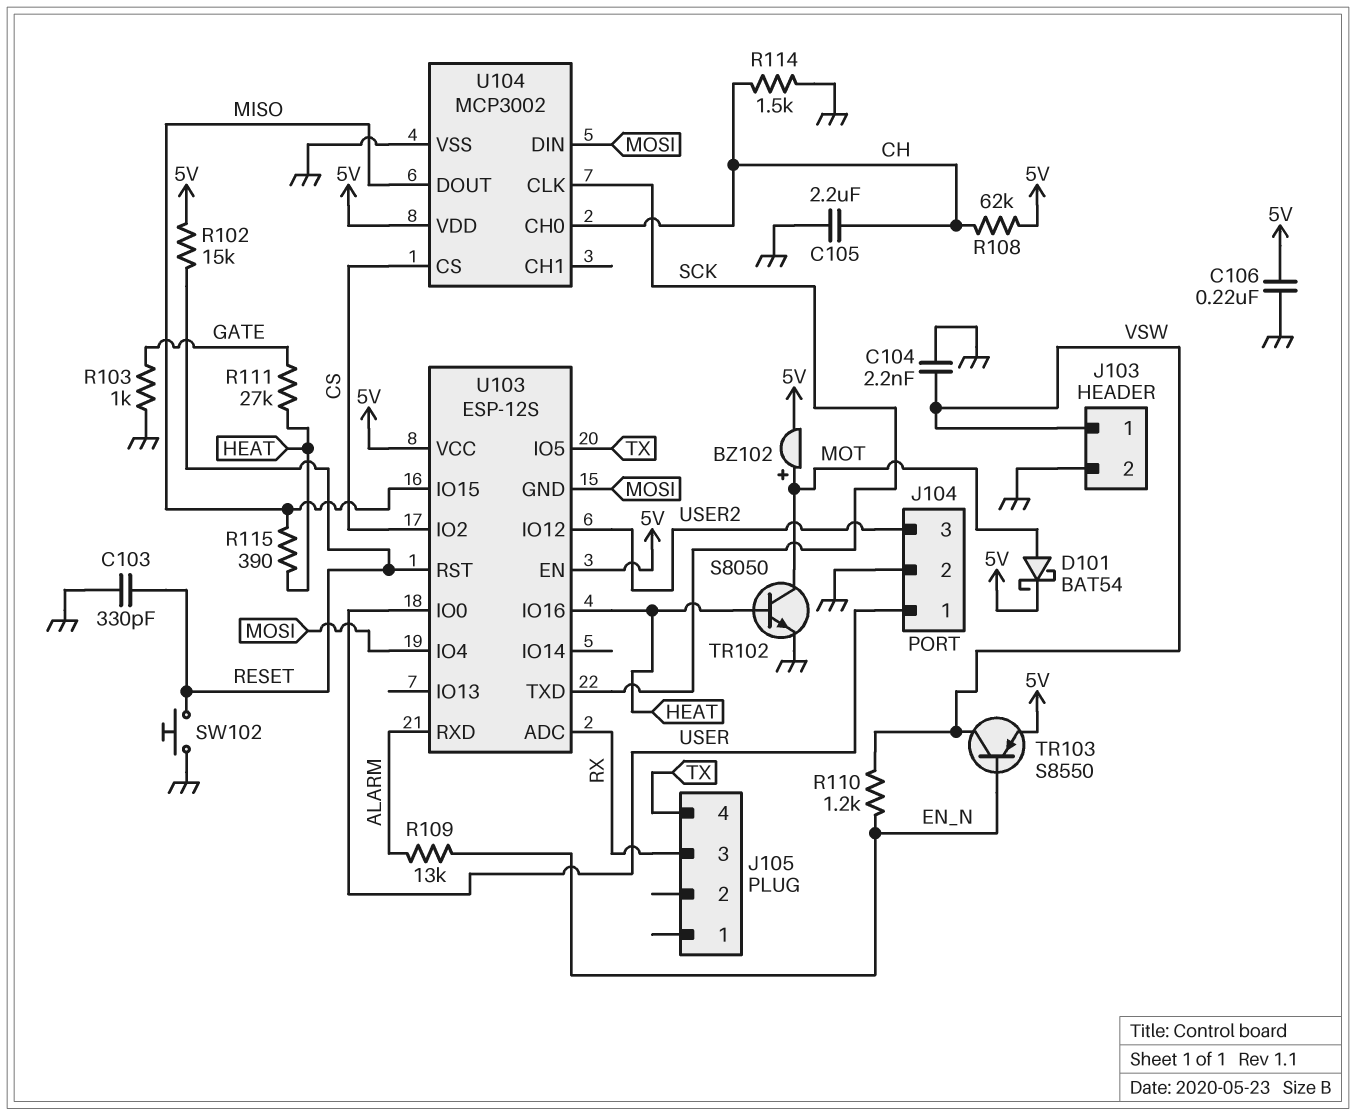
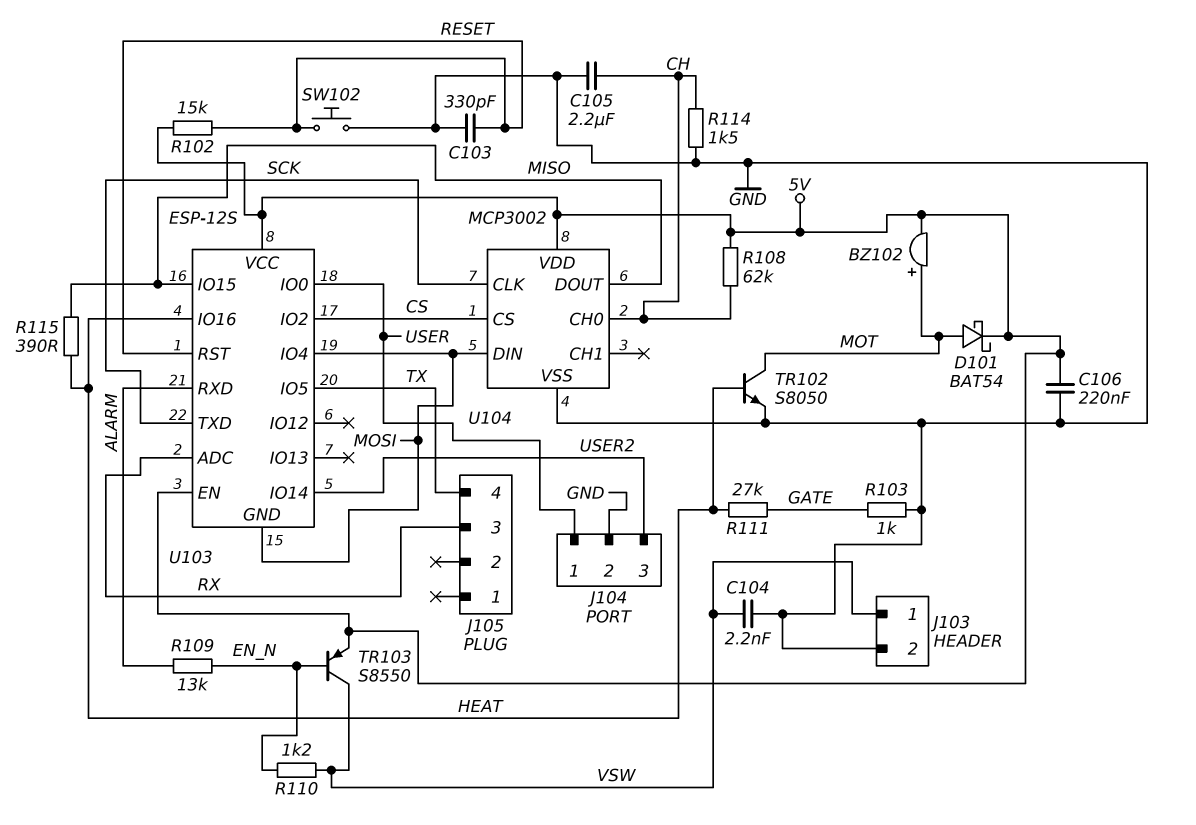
U103 pin IO12: USER2 -> none
U103 pin IO14: none -> USER2

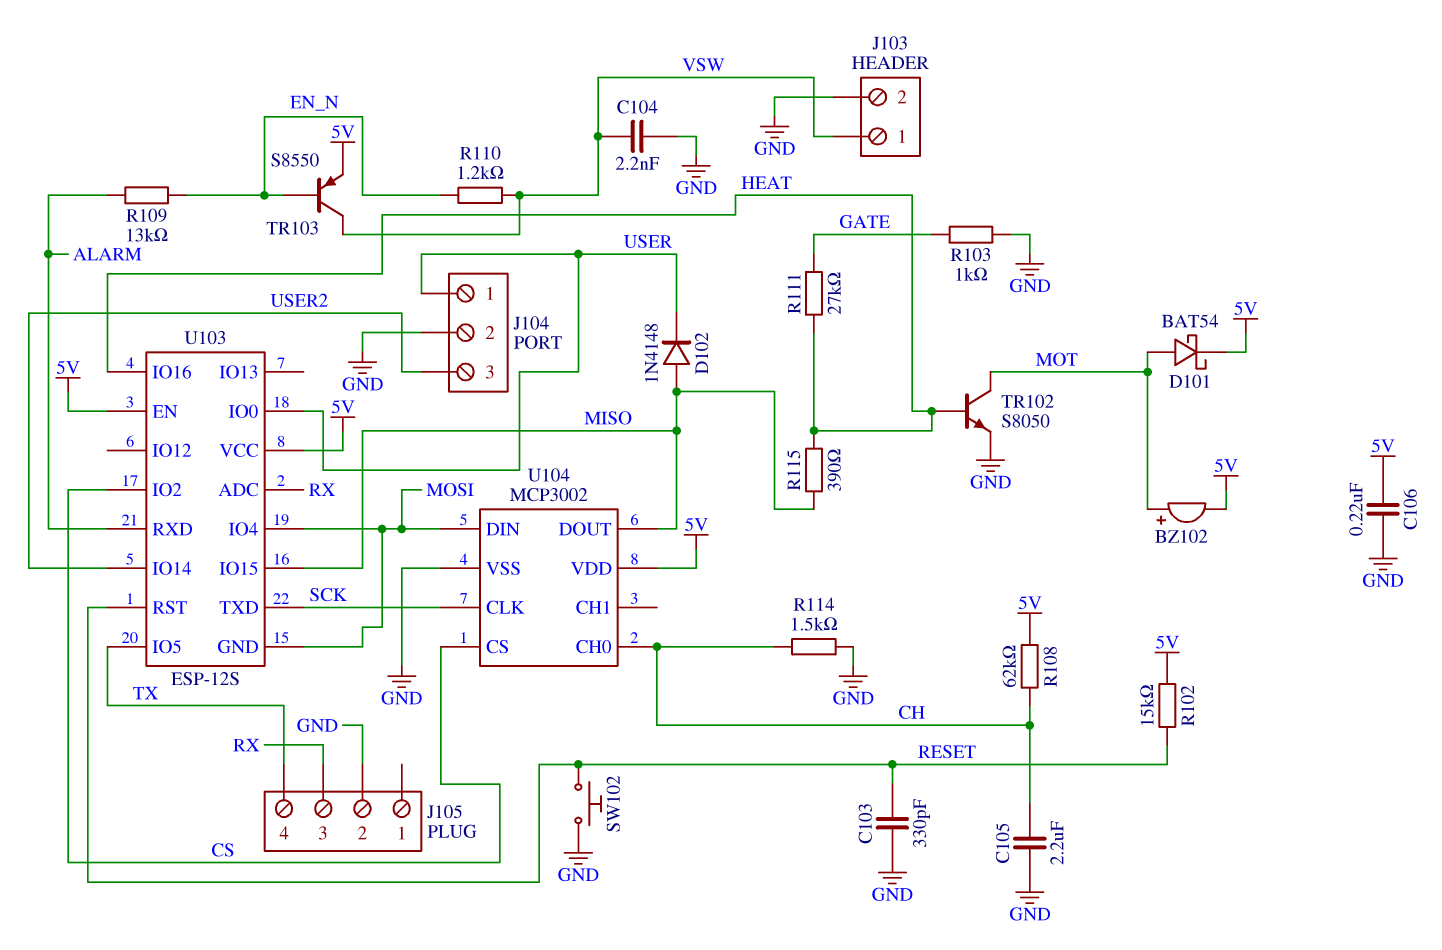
D102: none -> diode 1N4148 (A MISO, K USER)
J105 pin 2: none -> GND

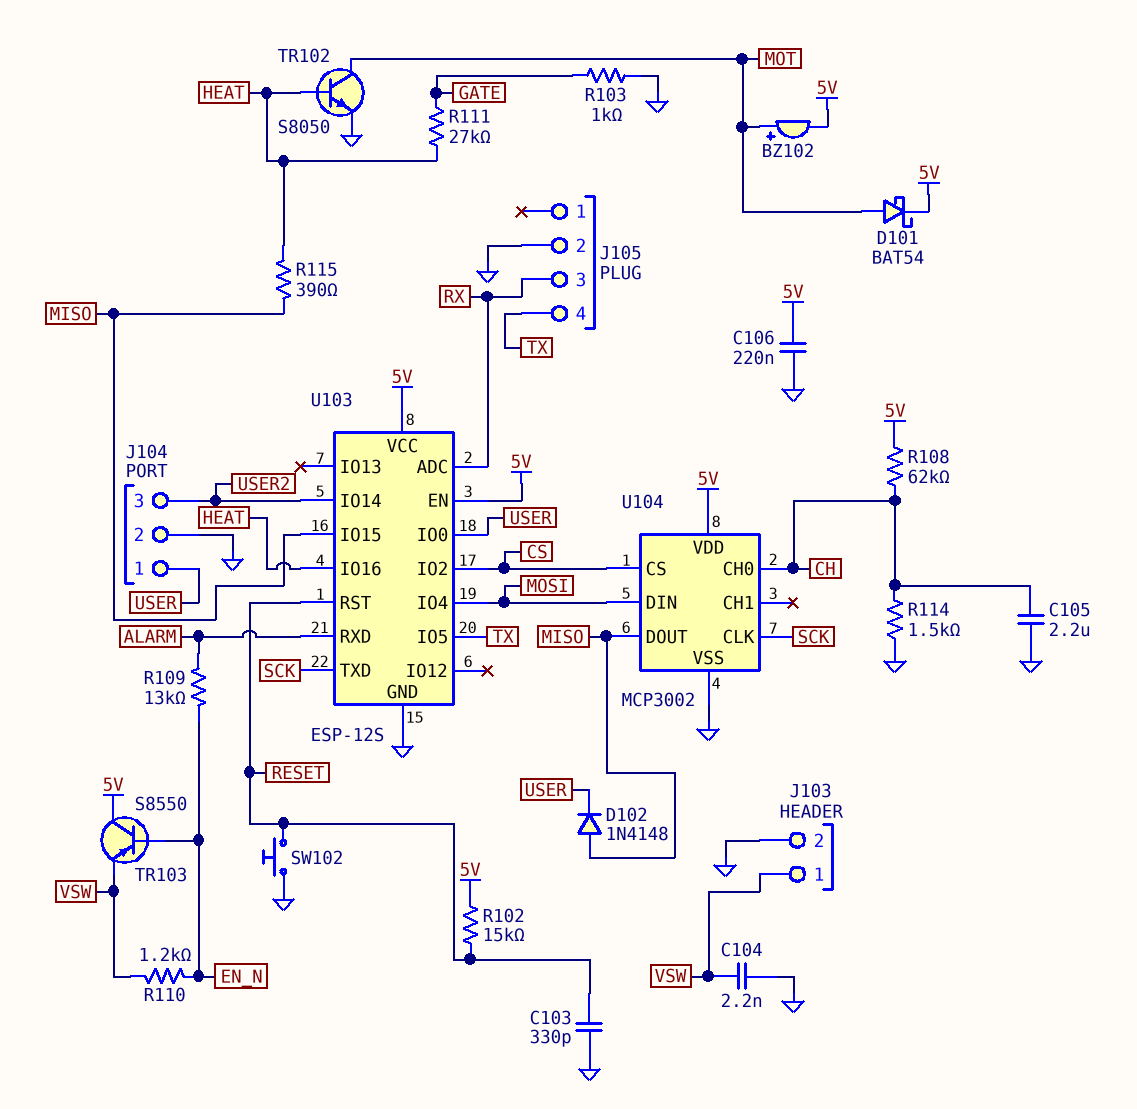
TR103: PNP S8550 (B EN_N, C VSW, E 5V) -> PNP S8550 (B EN_N, C 5V, E VSW)
U103 pin GND: MOSI -> GND

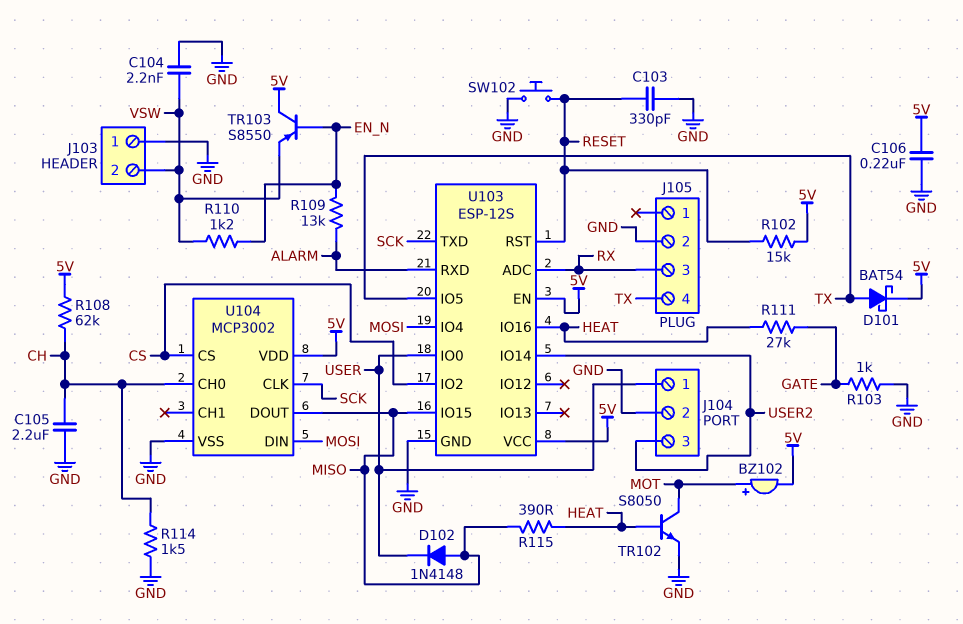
D101: schottky BAT54 (A MOT, K 5V) -> schottky BAT54 (A TX, K 5V)
J103 pin 1: VSW -> GND
J103 pin 2: GND -> VSW

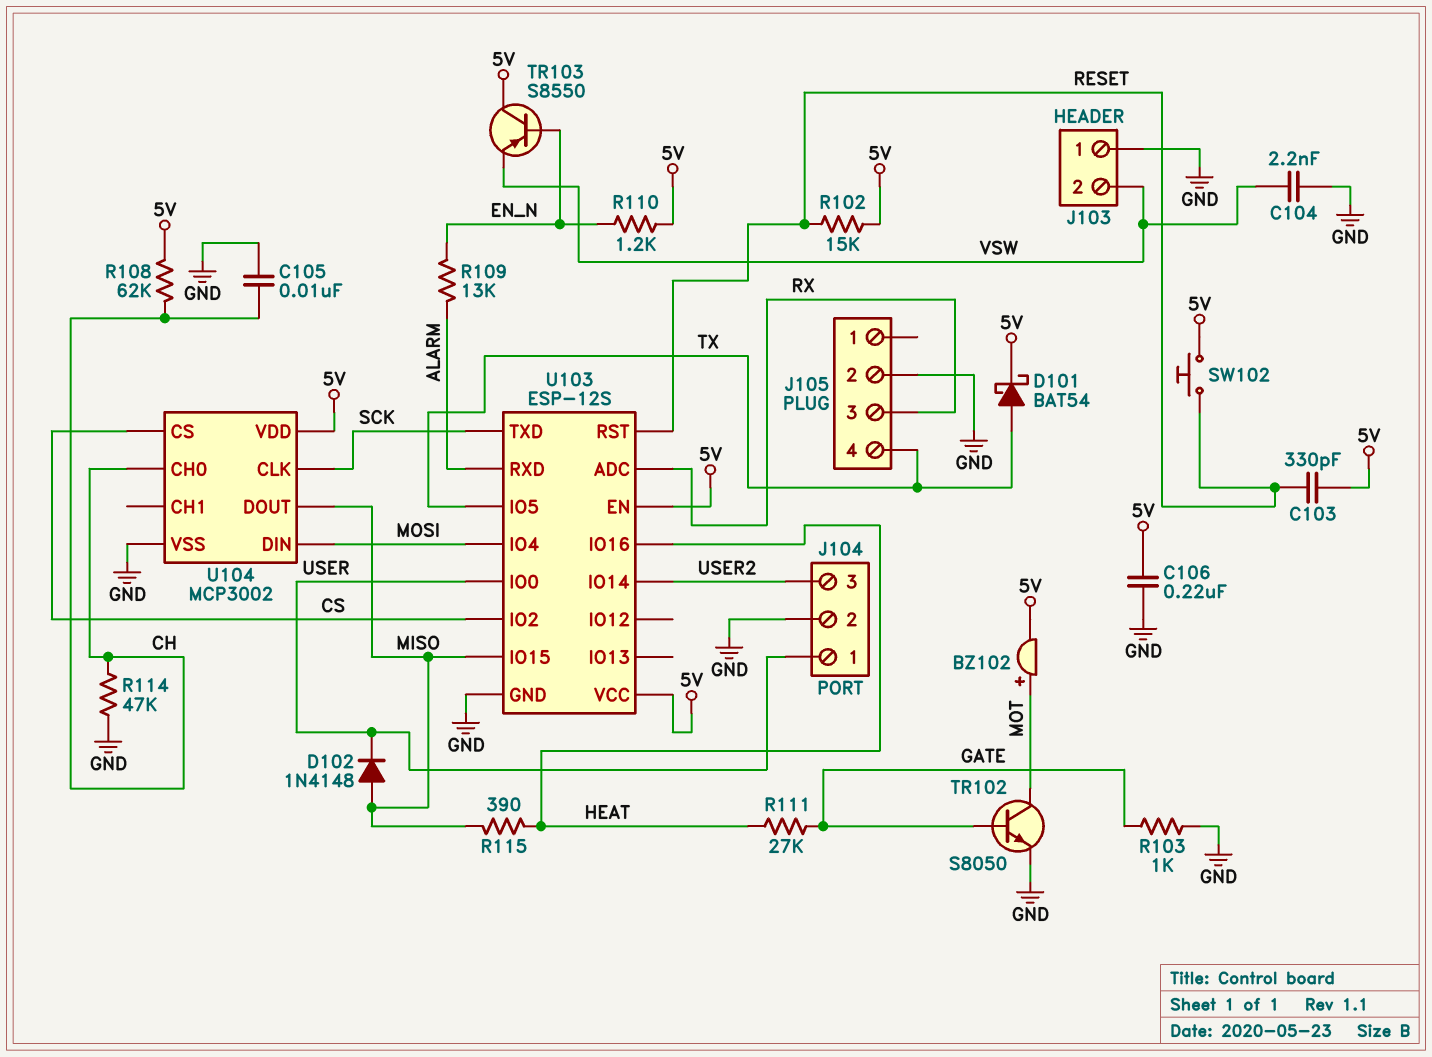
C103: 330pF (GND, RESET) -> 330pF (5V, RESET)
C105: 2.2uF (CH, GND) -> 10nF (CH, GND)
R110: 1.2k (EN_N, VSW) -> 1.2k (5V, EN_N)
R114: 1.5k (CH, GND) -> 47k (CH, GND)
SW102: button (GND, RESET) -> button (5V, RESET)
TR102: NPN S8050 (B HEAT, C MOT, E GND) -> NPN S8050 (B GATE, C MOT, E GND)

